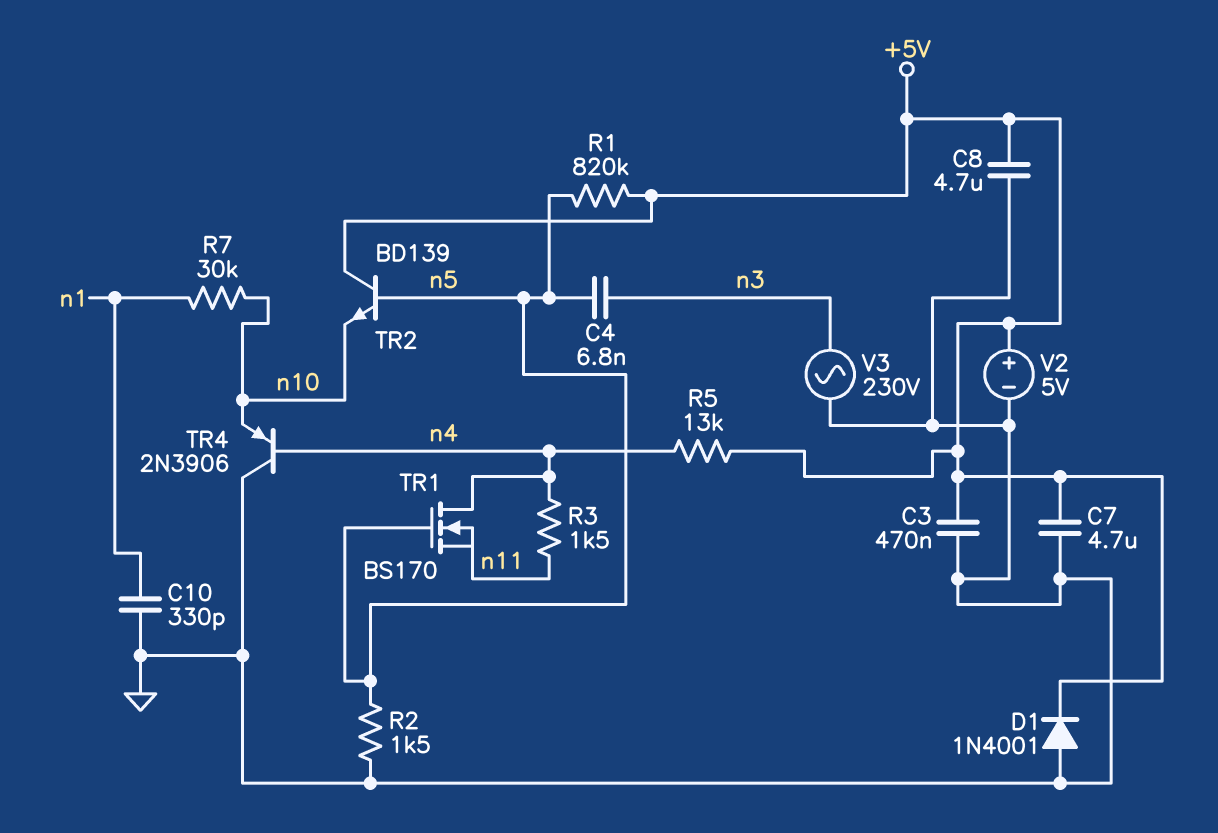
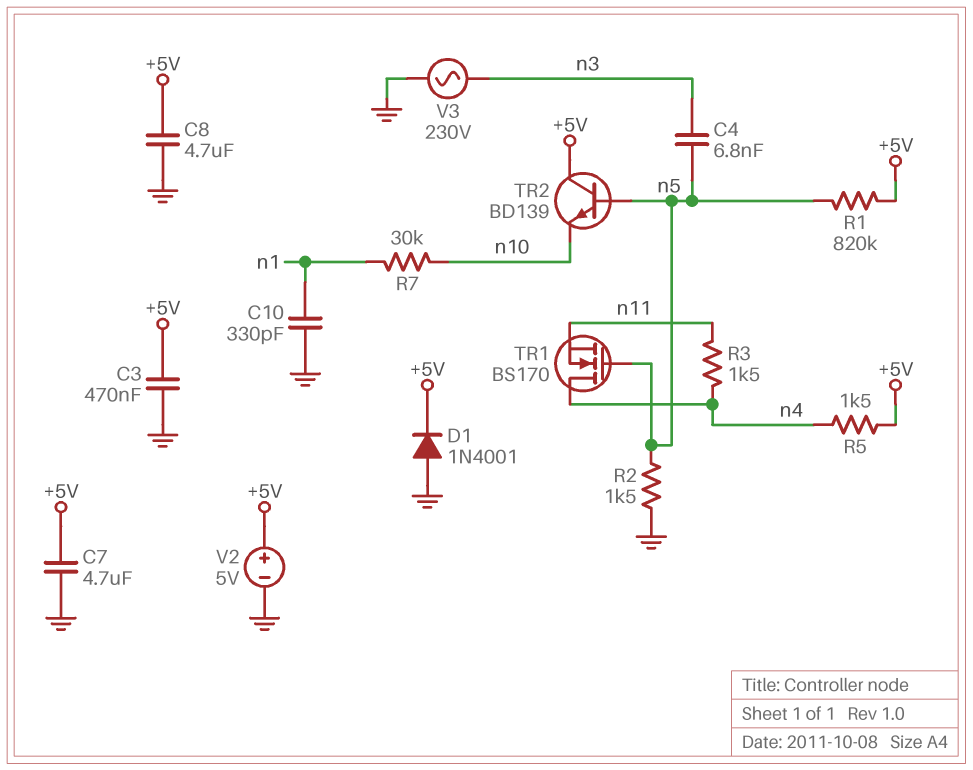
R5: 13k (+5V, n4) -> 1.5k (+5V, n4)
TR4: PNP 2N3906 (B n4, C GND, E n10) -> none

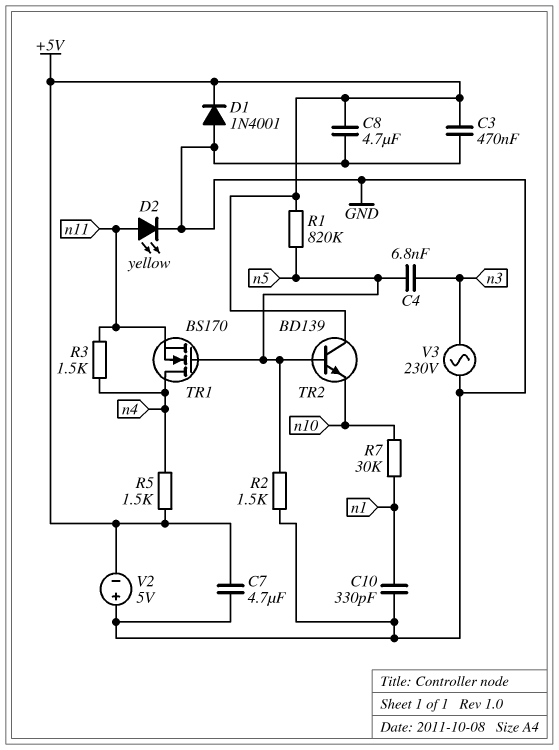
D2: none -> LED yellow (A n11, K GND)
V2: 5V (plus +5V, minus GND) -> 5V (plus GND, minus +5V)

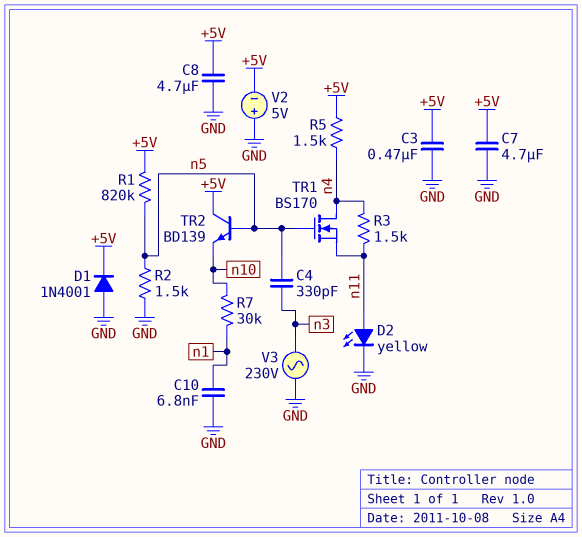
C4: 6.8nF (n3, n5) -> 330pF (n3, n5)
C10: 330pF (GND, n1) -> 6.8nF (GND, n1)

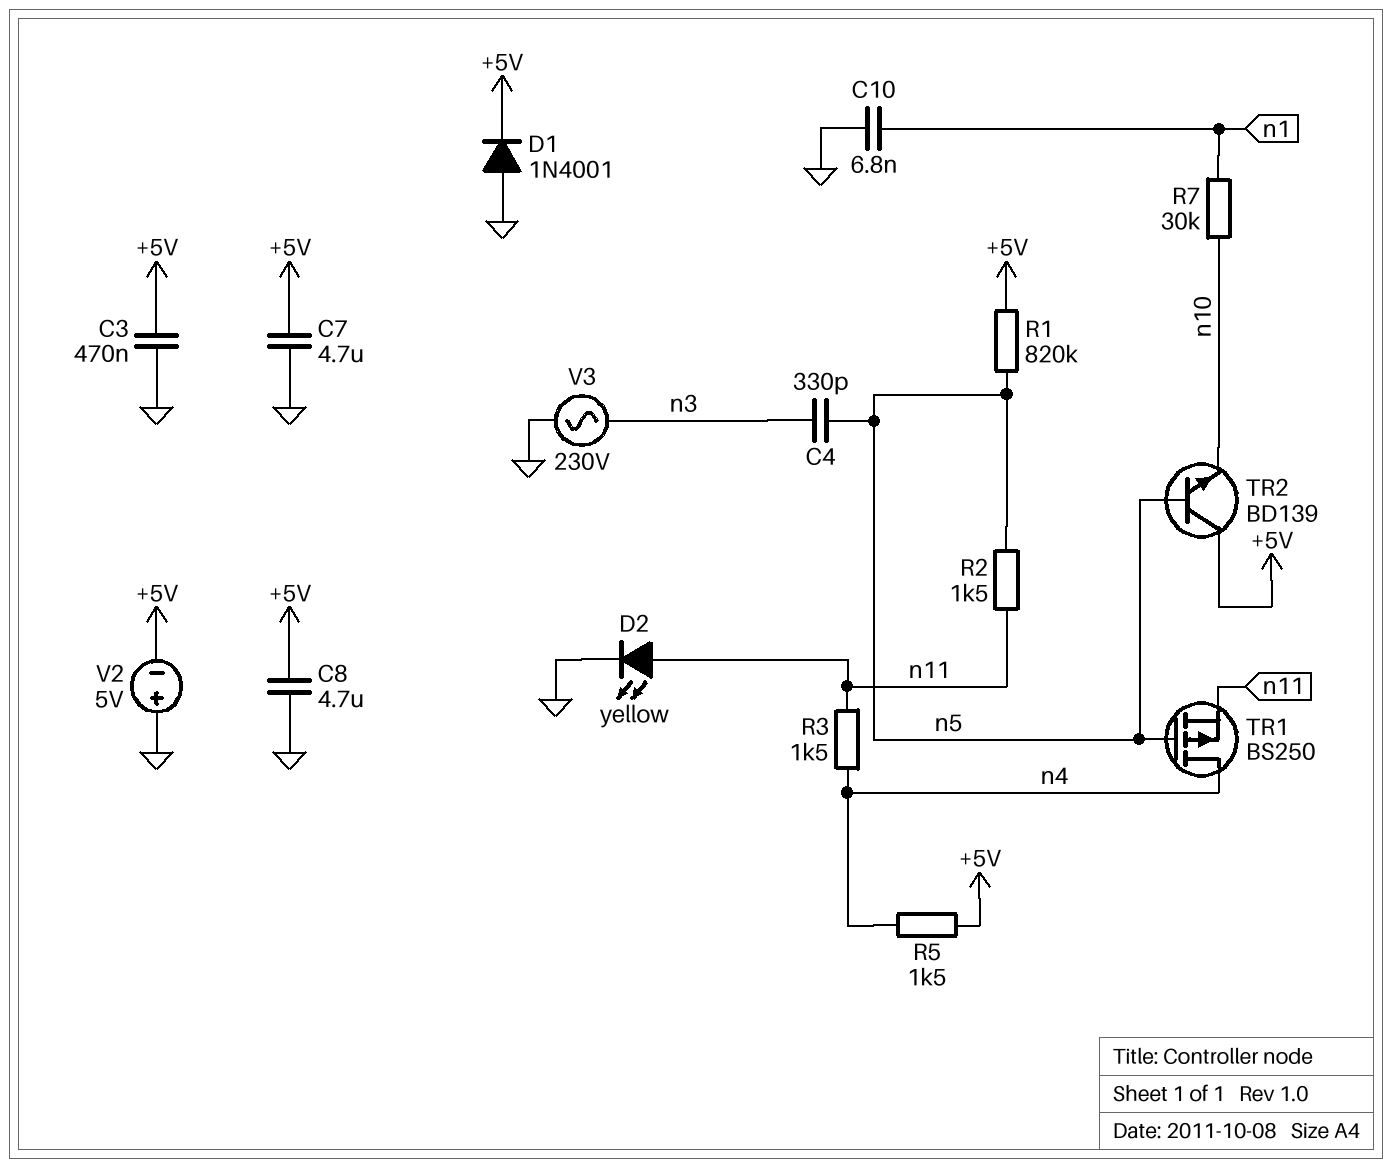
R2: 1.5k (GND, n5) -> 1.5k (n5, n11)
TR1: NMOS BS170 (G n5, D n4, S n11) -> PMOS BS250 (G n5, D n4, S n11)

